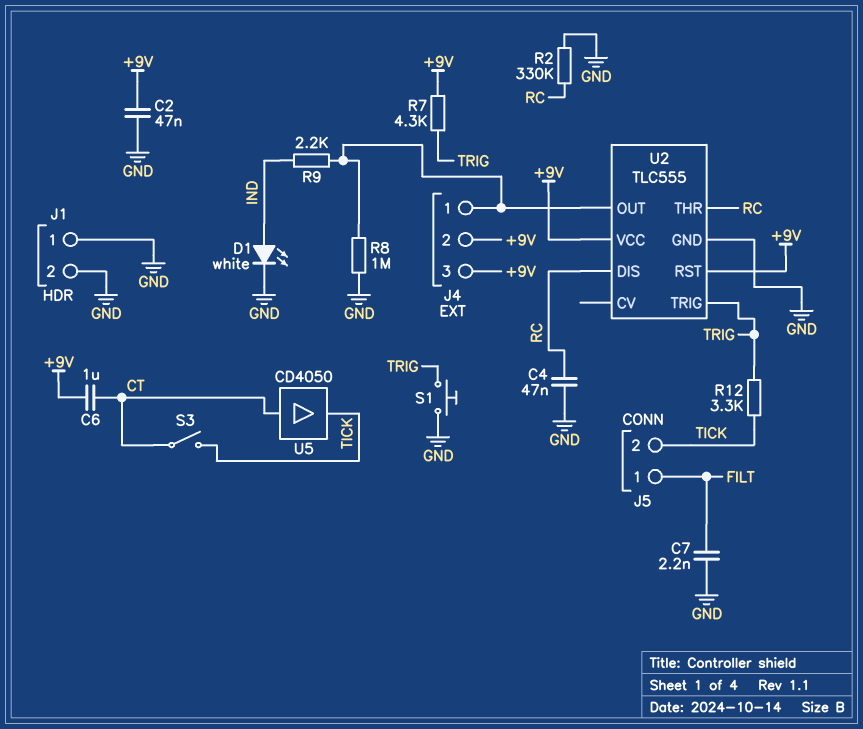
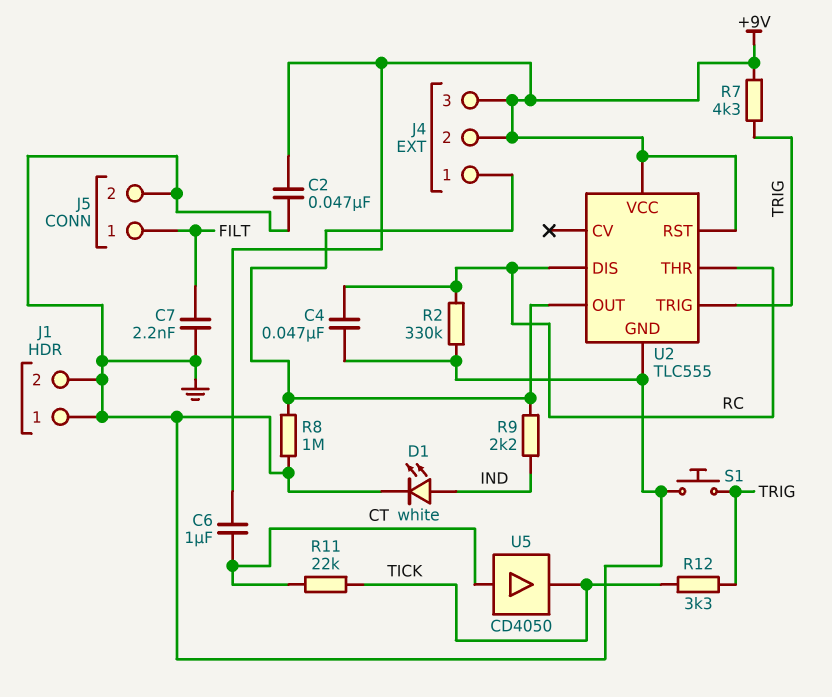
J5 pin 2: TICK -> GND
R11: none -> 22k (CT, TICK)
S3: switch (CT, TICK) -> none

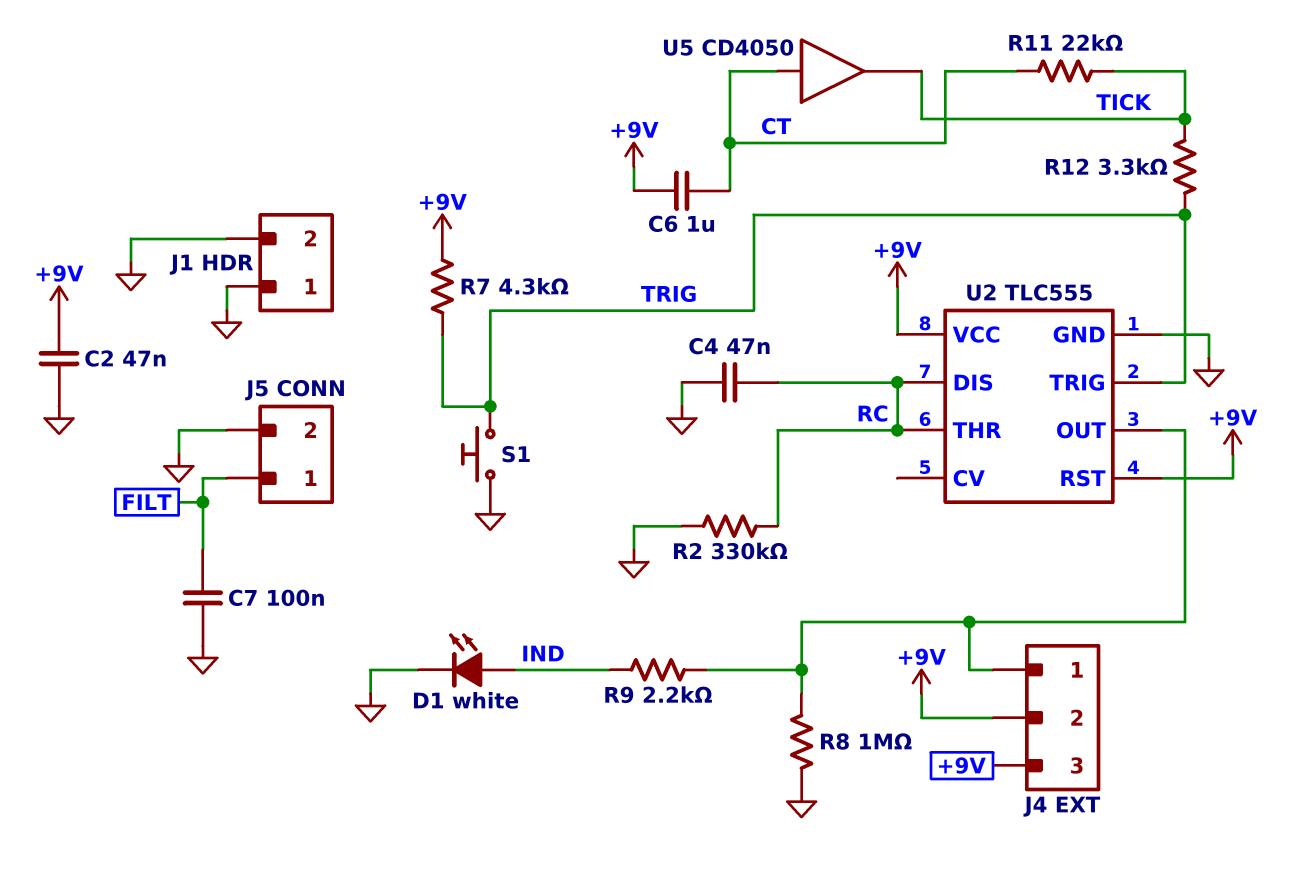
C7: 2.2nF (FILT, GND) -> 100nF (FILT, GND)

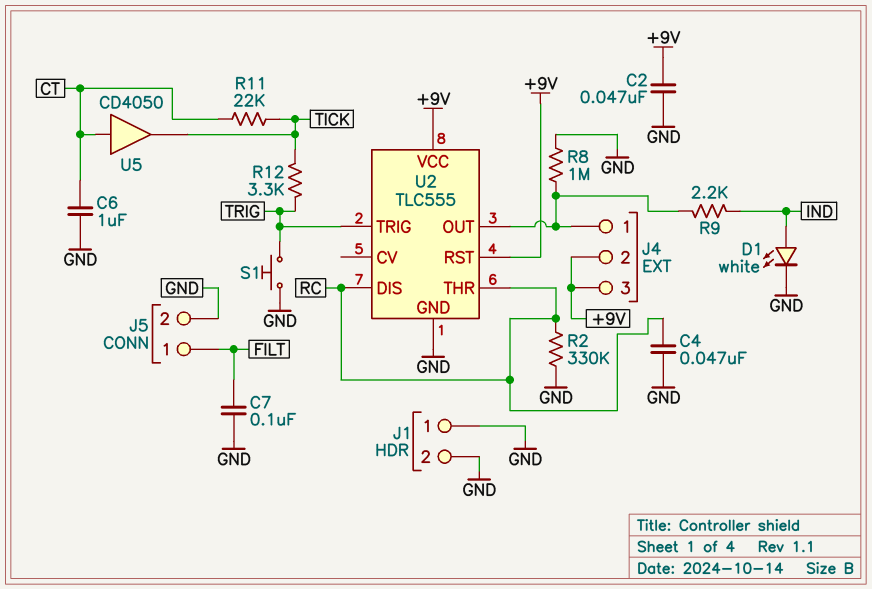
C6: 1uF (+9V, CT) -> 1uF (CT, GND)
R7: 4.3k (+9V, TRIG) -> none

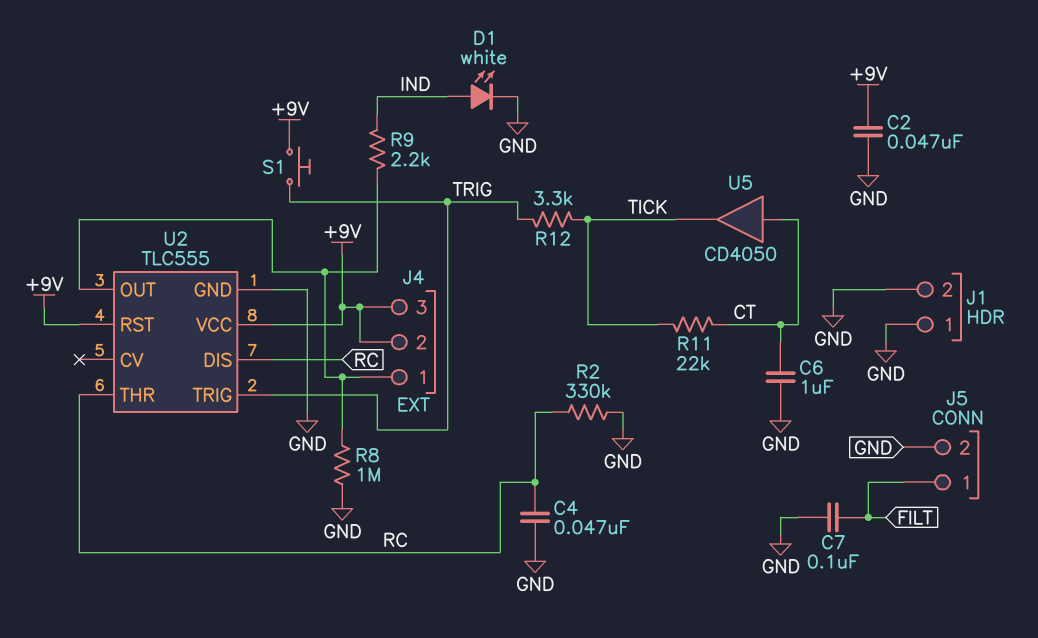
S1: button (GND, TRIG) -> button (+9V, TRIG)

